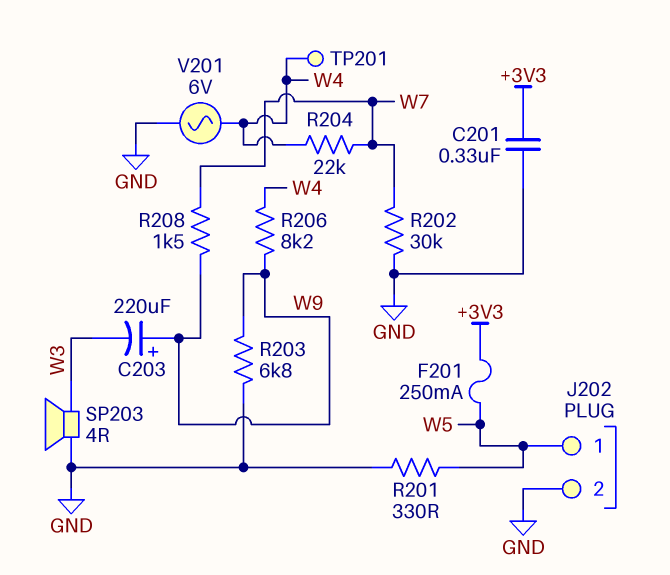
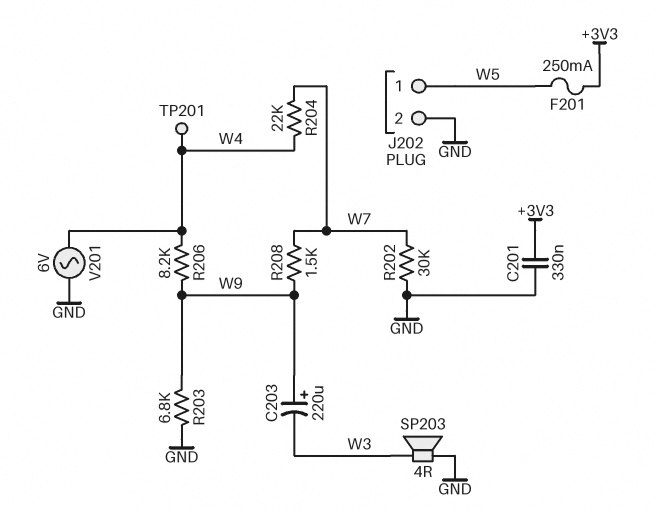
R201: 330 (GND, W5) -> none

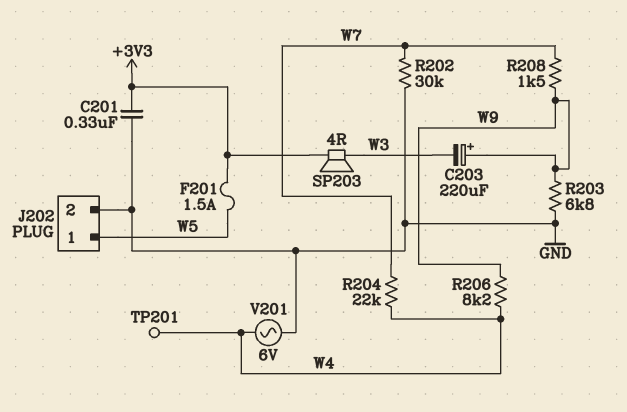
F201: 250mA (+3V3, W5) -> 1.5A (+3V3, W5)
SP203: speaker 4R (GND, W3) -> speaker 4R (+3V3, W3)

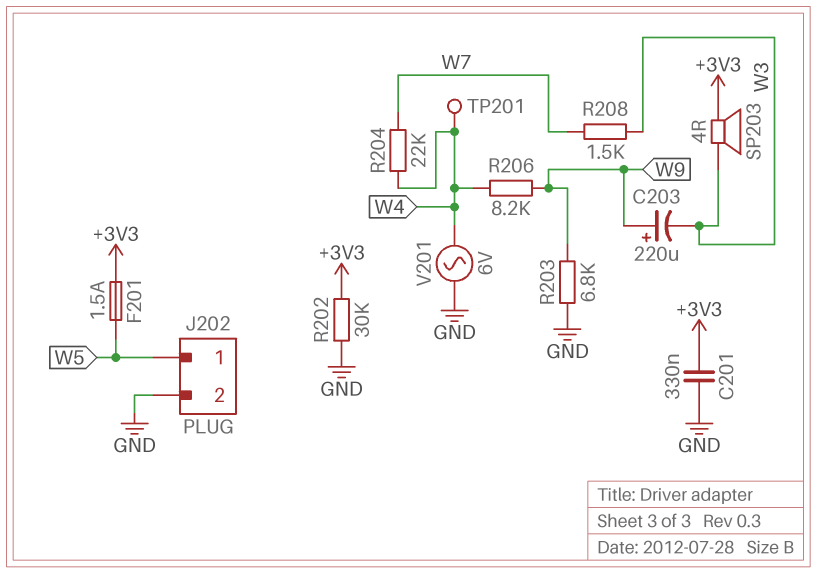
R202: 30k (GND, W7) -> 30k (+3V3, GND)
R208: 1.5k (W7, W9) -> 1.5k (W3, W7)

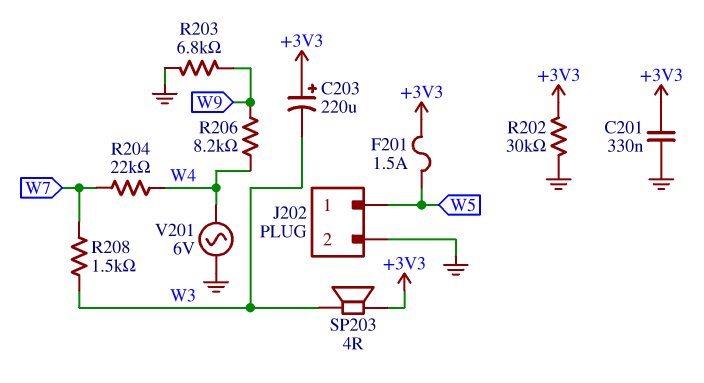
C203: 220uF (plus W9, minus W3) -> 220uF (plus +3V3, minus W3)
TP201: test point (W4) -> none

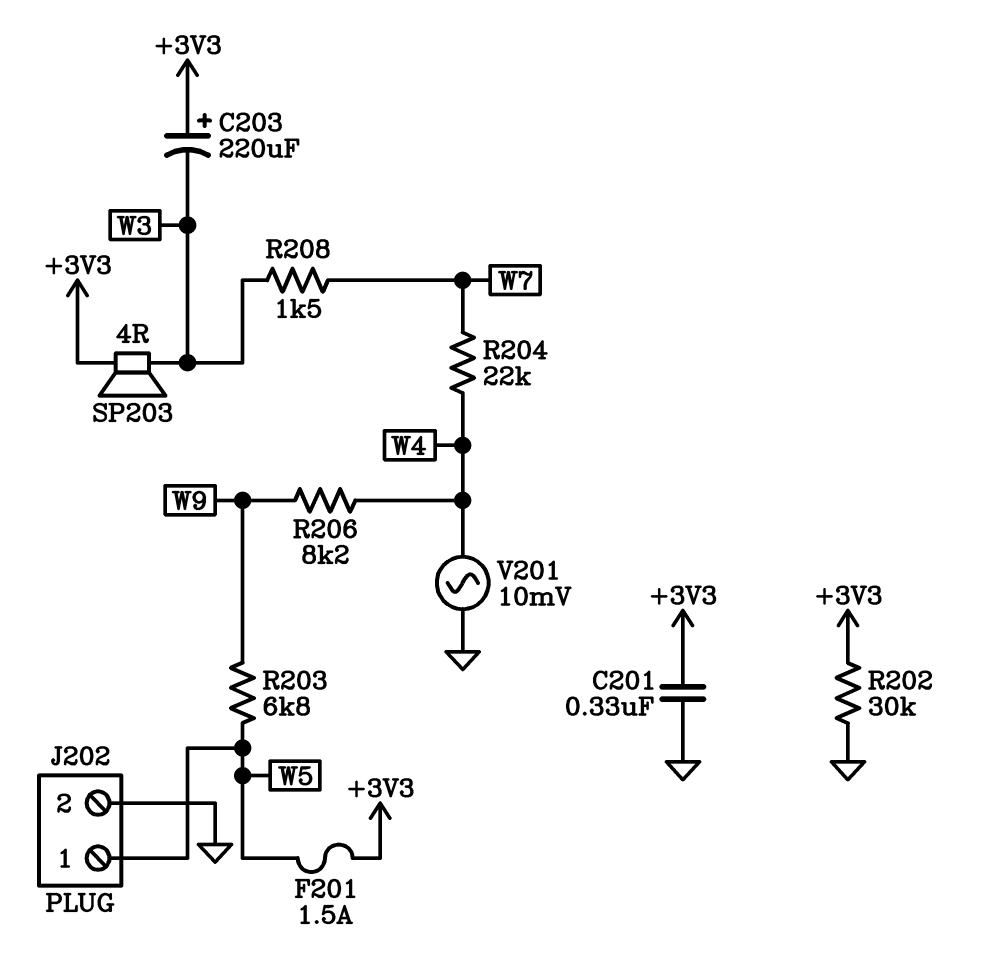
R203: 6.8k (GND, W9) -> 6.8k (W5, W9)
V201: AC 6V (GND, W4) -> AC 10mV (GND, W4)

